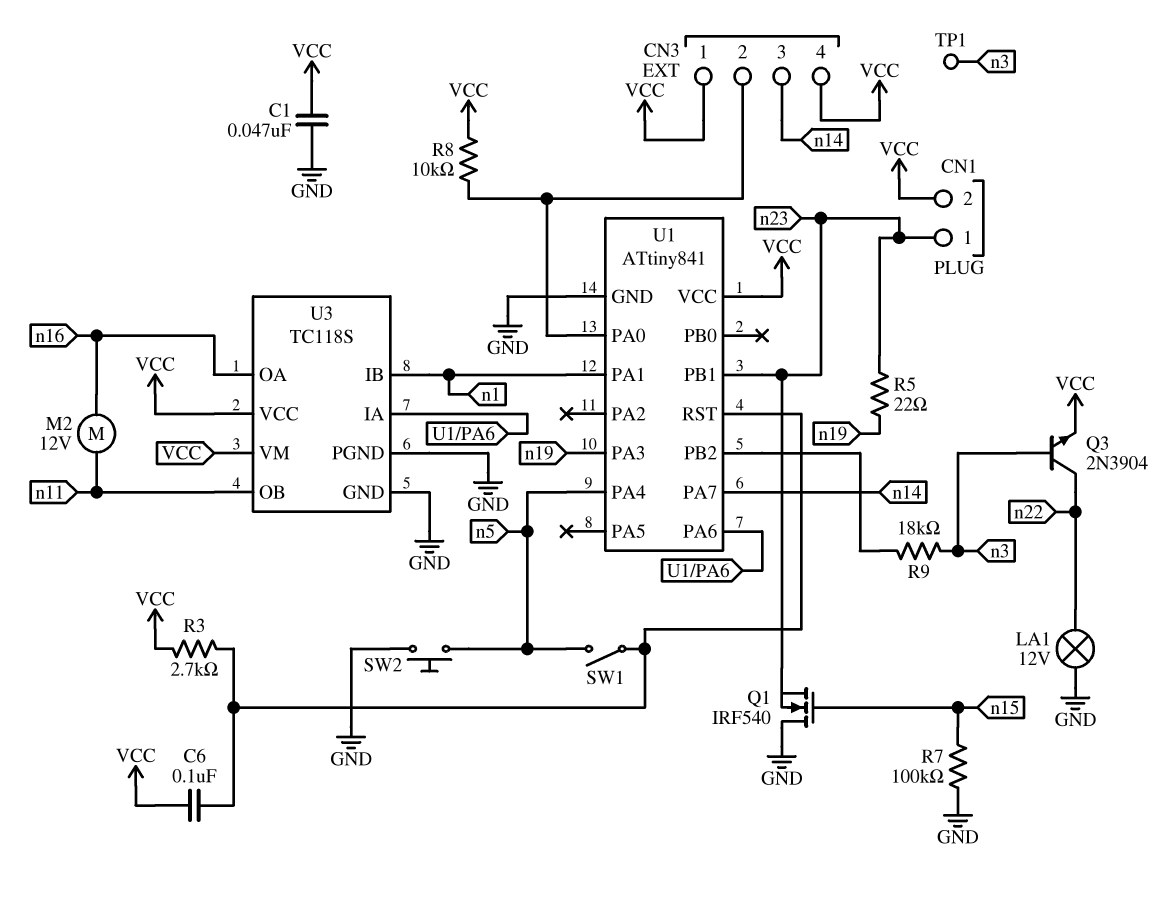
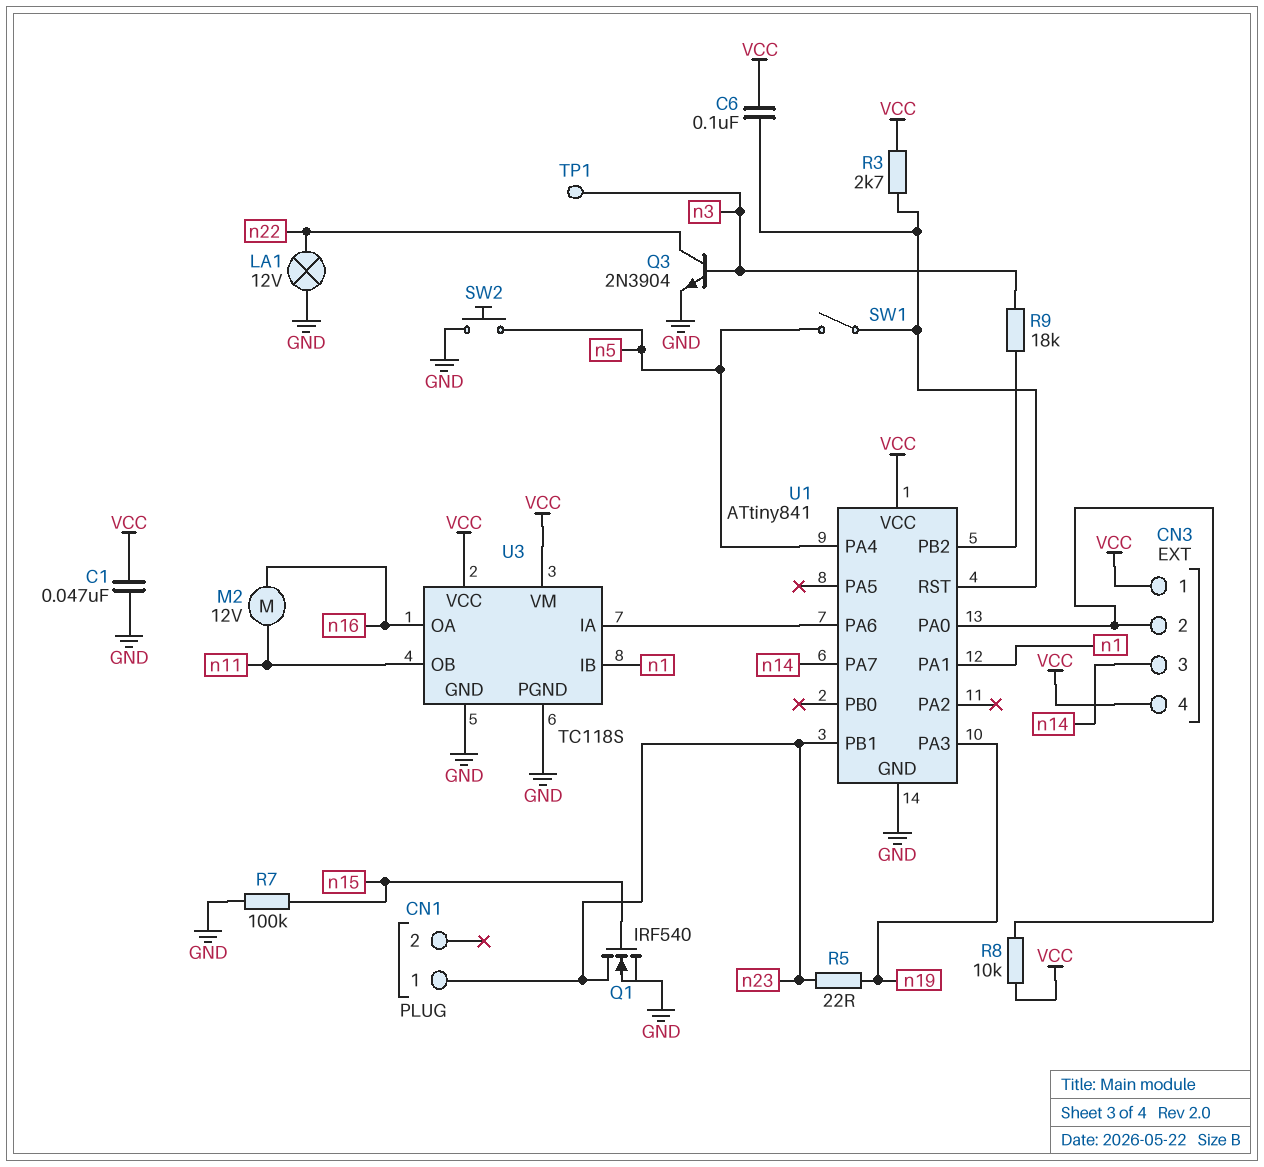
CN1 pin 2: VCC -> none
Q1: NMOS IRF540 (G n15, D GND, S n23) -> NMOS IRF540 (G n15, D n23, S GND)
Q3: NPN 2N3904 (B n3, C n22, E VCC) -> NPN 2N3904 (B n3, C n22, E GND)

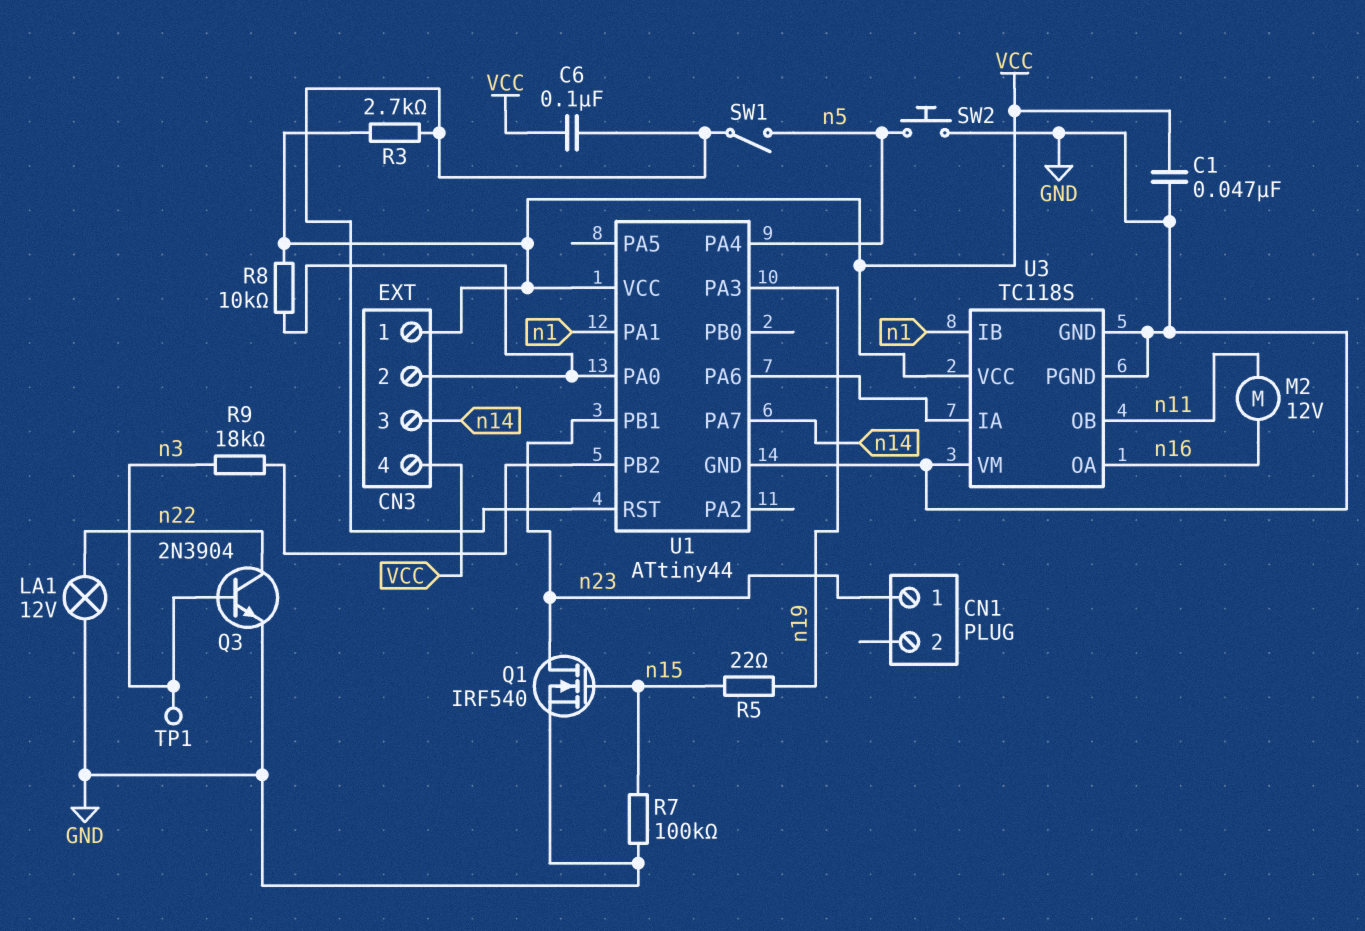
R5: 22 (n19, n23) -> 22 (n15, n19)
U1: ATtiny841 -> ATtiny44
U3 pin VM: VCC -> GND

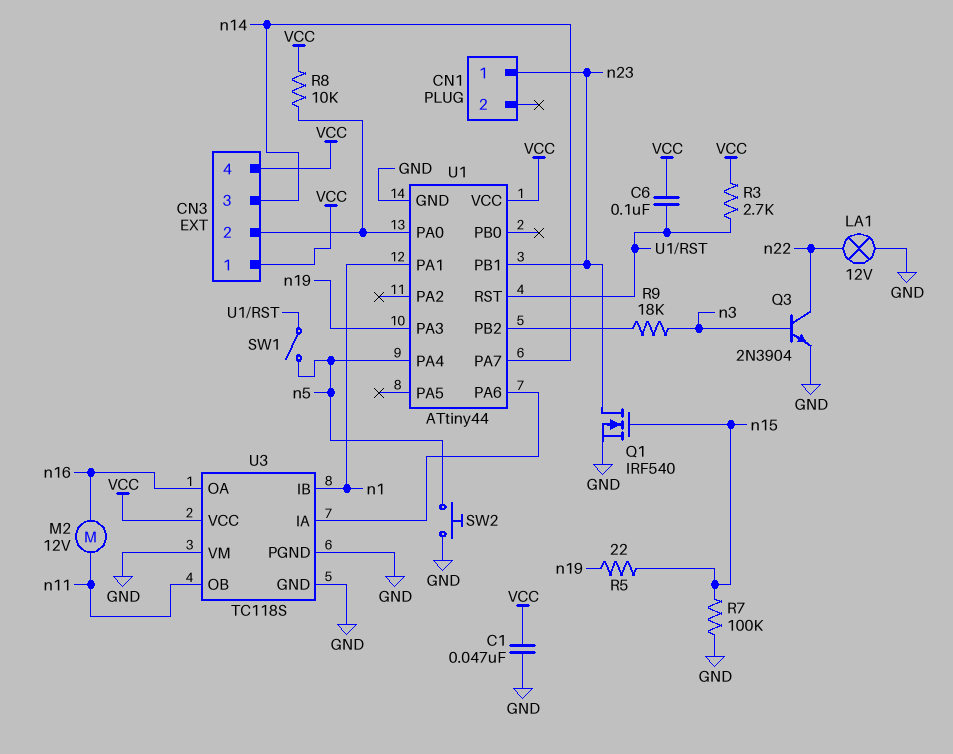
TP1: test point (n3) -> none

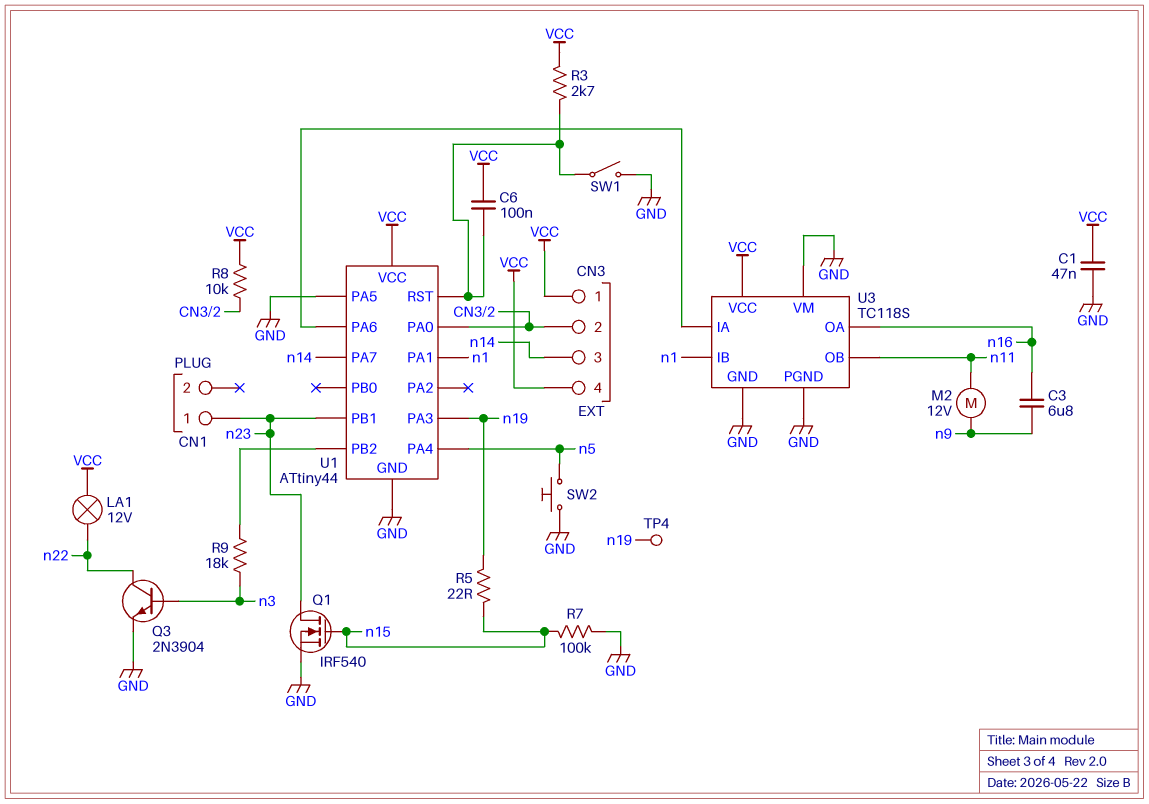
C3: none -> 6.8uF (n9, n16)
LA1: lamp 12V (GND, n22) -> lamp 12V (VCC, n22)
M2: motor 12V (n11, n16) -> motor 12V (n9, n11)
SW1: switch (U1/RST, n5) -> switch (GND, U1/RST)
TP4: none -> test point (n19)
U1 pin PA5: none -> GND

